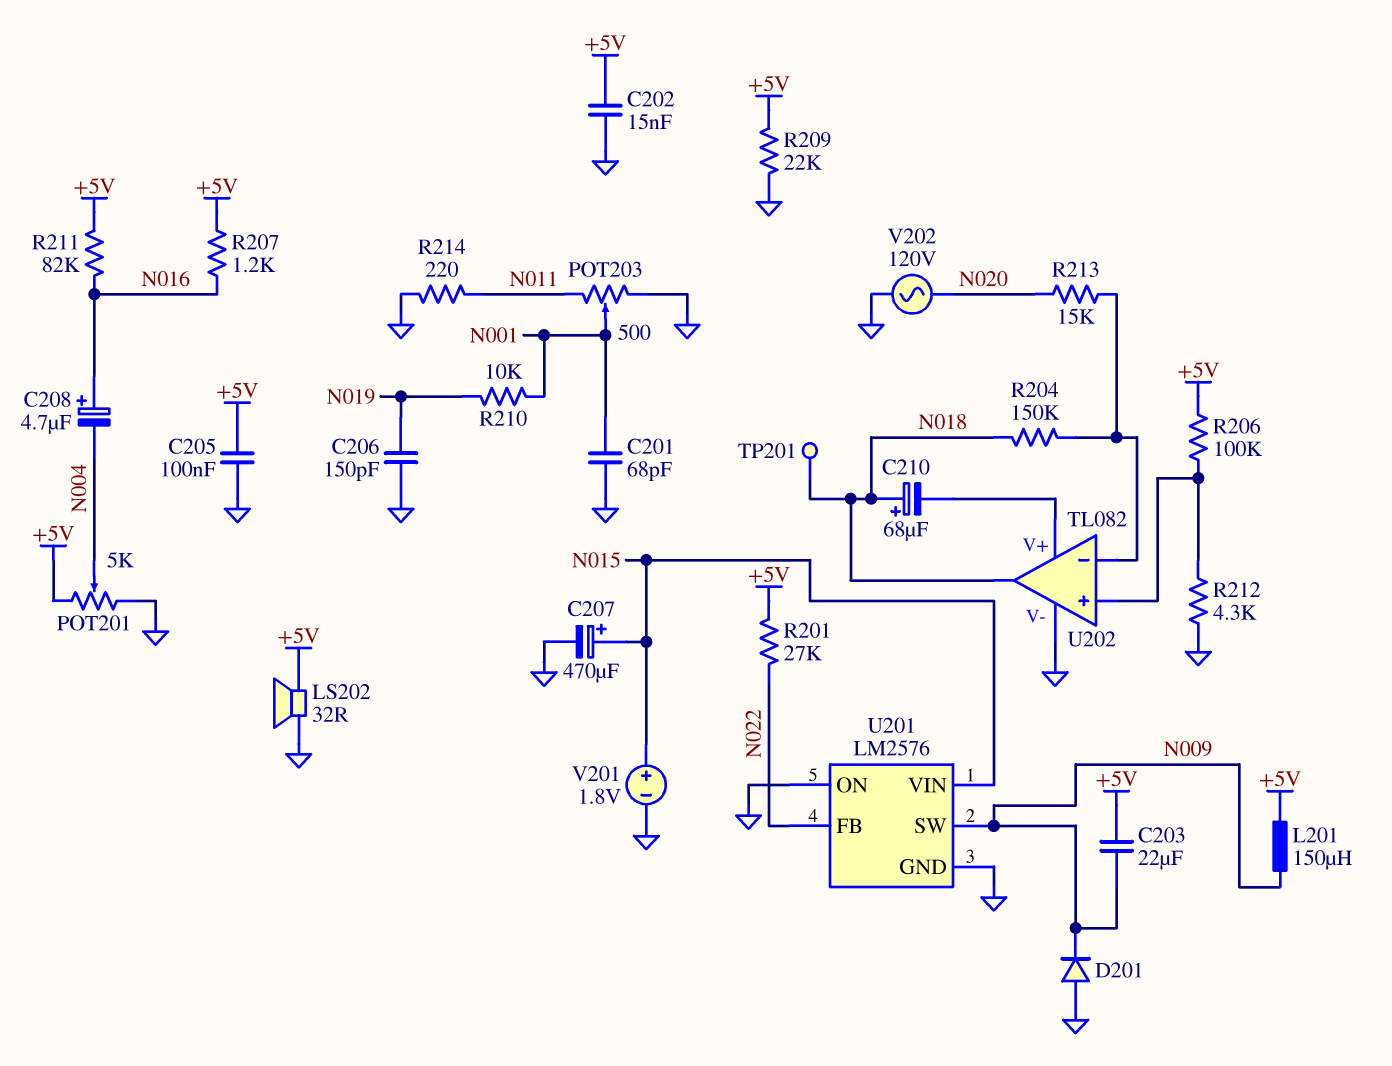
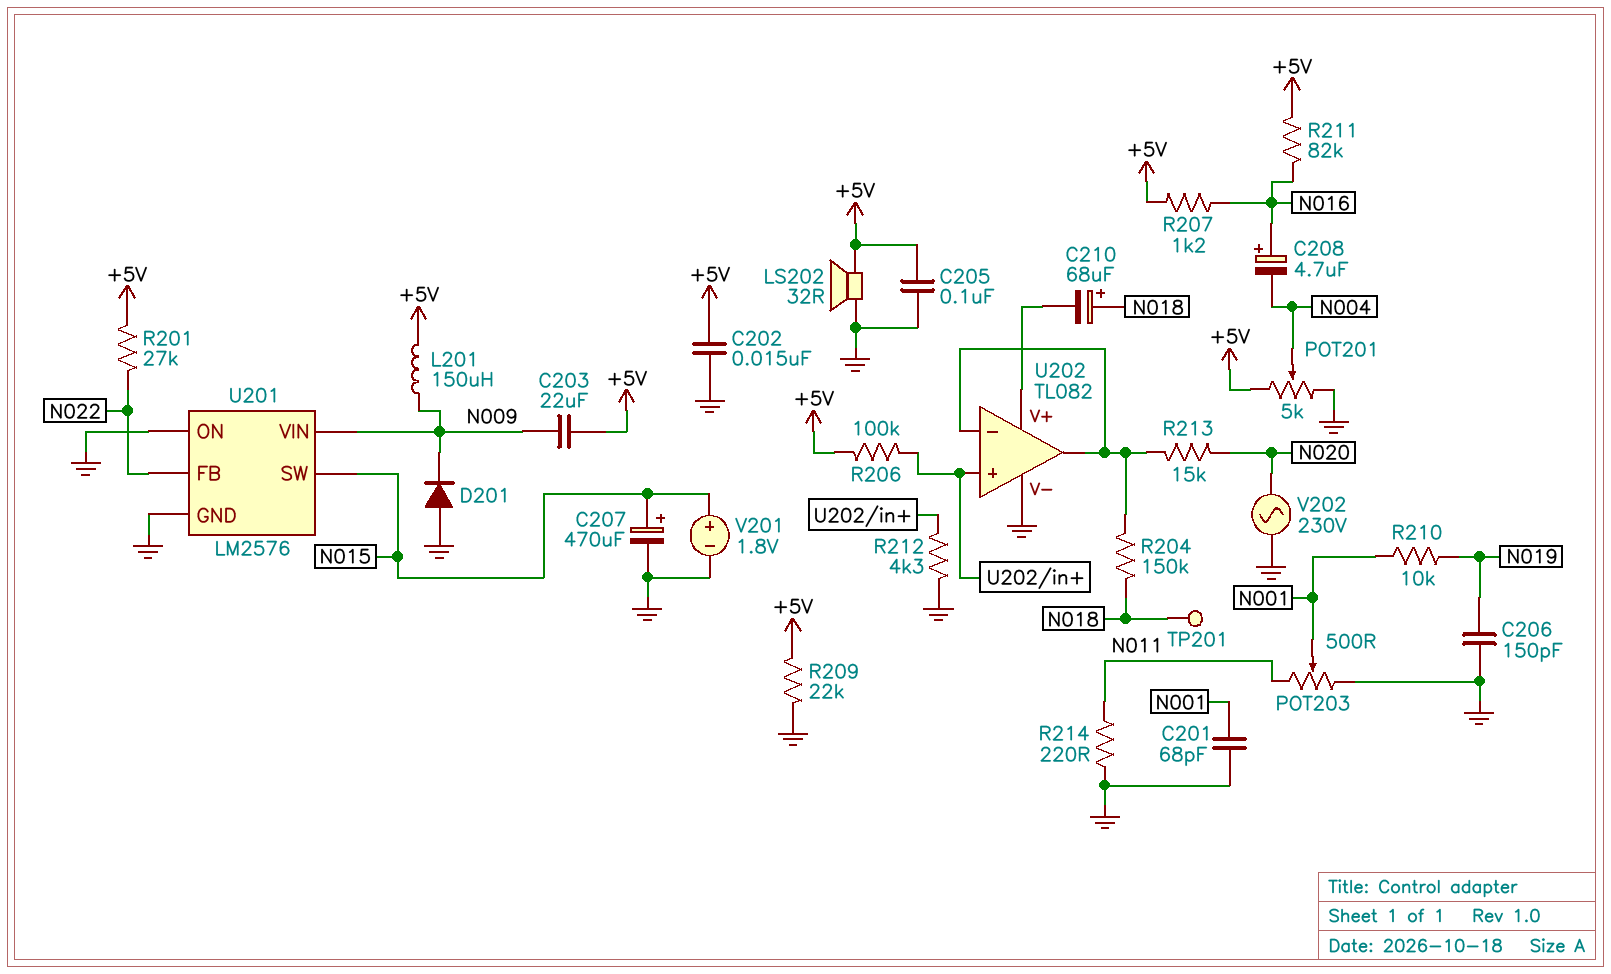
U201 pin SW: N009 -> N015
U201 pin VIN: N015 -> N009
U202 pin out: N018 -> U202/in-
V202: AC 120V (GND, N020) -> AC 230V (GND, N020)

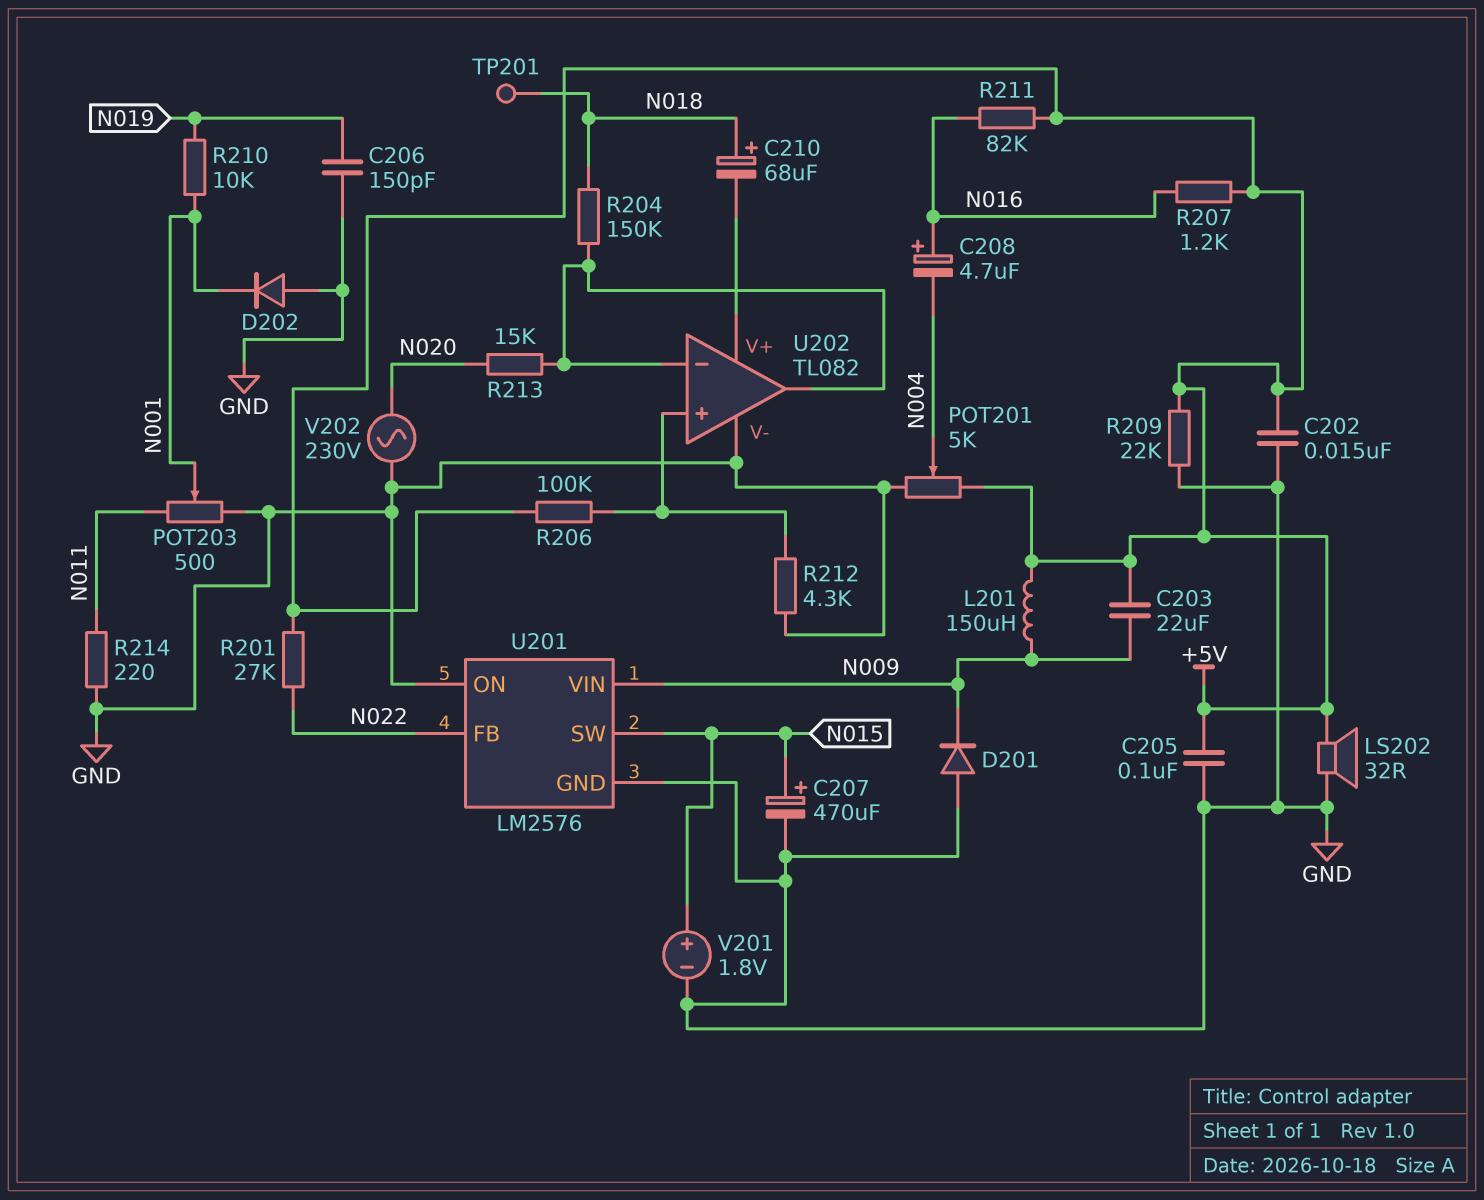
C201: 68pF (GND, N001) -> none
D202: none -> diode (A GND, K N001)

